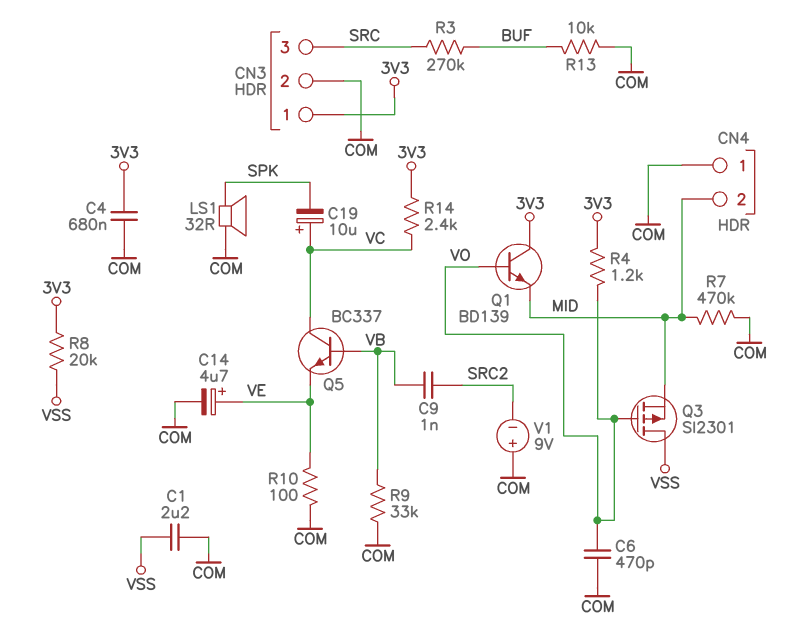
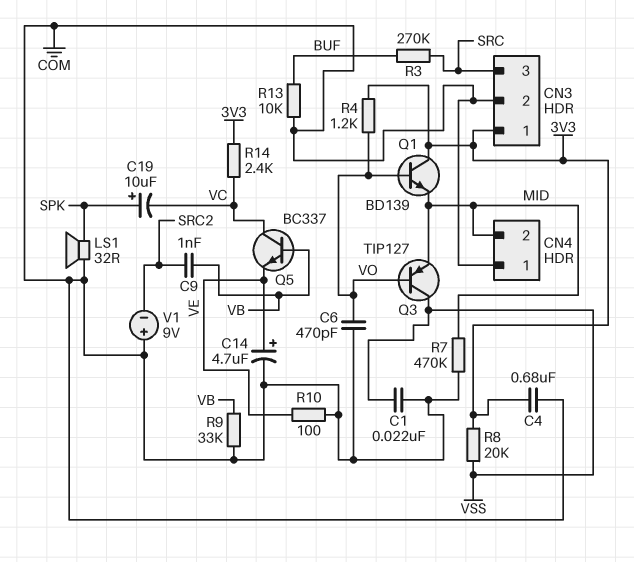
C1: 2.2uF (COM, VSS) -> 22nF (COM, VSS)
C19: 10uF (plus VC, minus SPK) -> 10uF (plus SPK, minus VC)
Q3: PMOS SI2301 (G VO, D VSS, S MID) -> PNP TIP127 (B VO, C VSS, E MID)

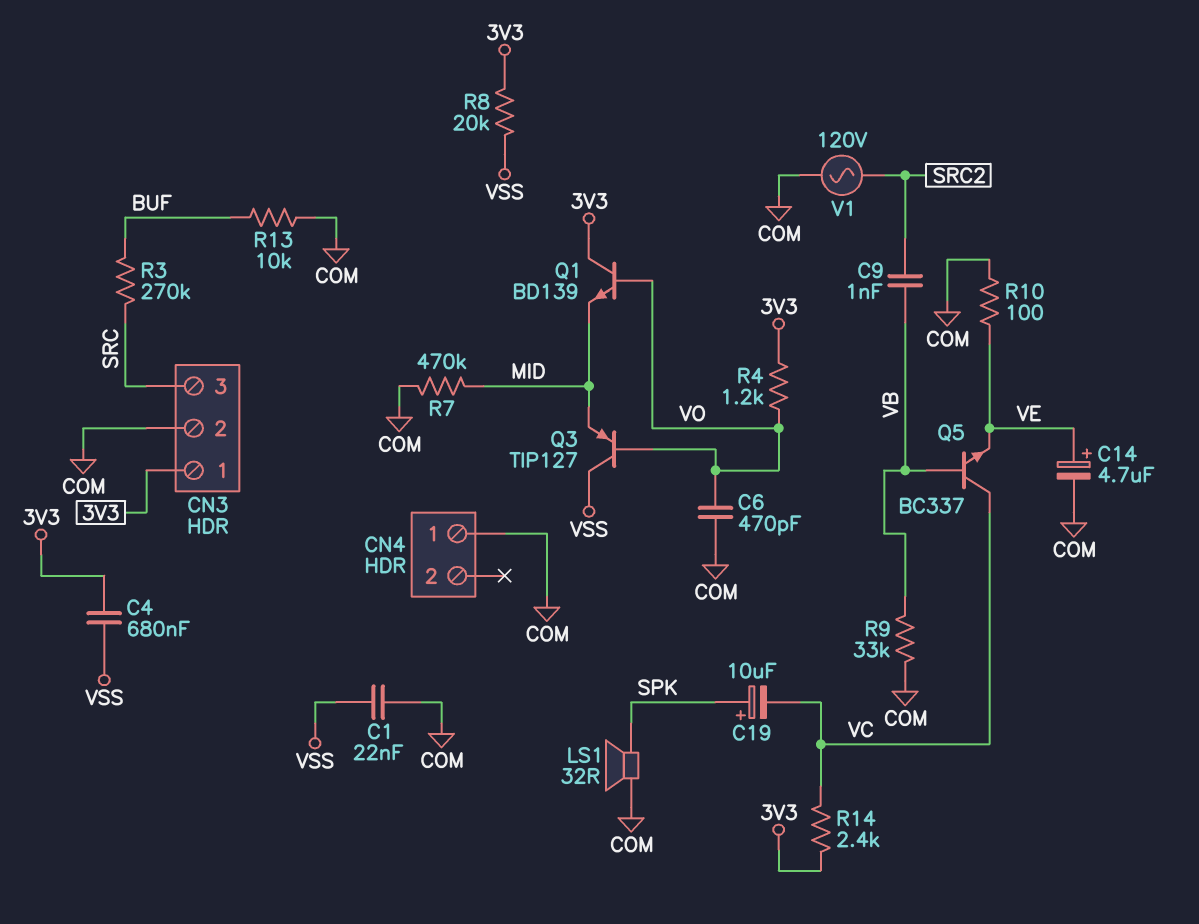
C4: 680nF (3V3, COM) -> 680nF (3V3, VSS)
CN4 pin 2: MID -> none
V1: 9V (plus COM, minus SRC2) -> AC 120V (COM, SRC2)

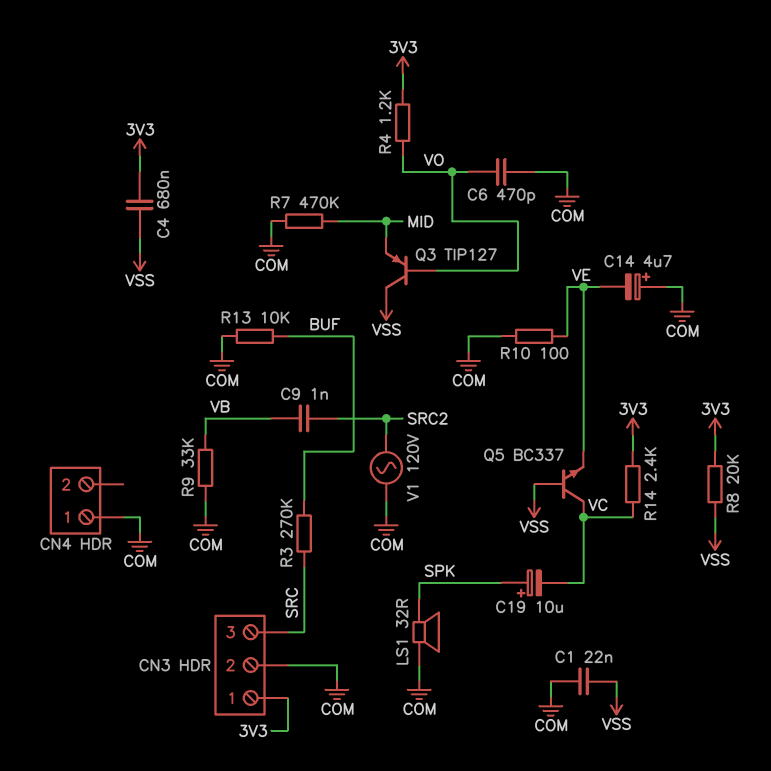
C14: 4.7uF (plus VE, minus COM) -> 4.7uF (plus COM, minus VE)
Q1: NPN BD139 (B VO, C 3V3, E MID) -> none
Q5: NPN BC337 (B VB, C VC, E VE) -> NPN BC337 (B VSS, C VC, E VE)

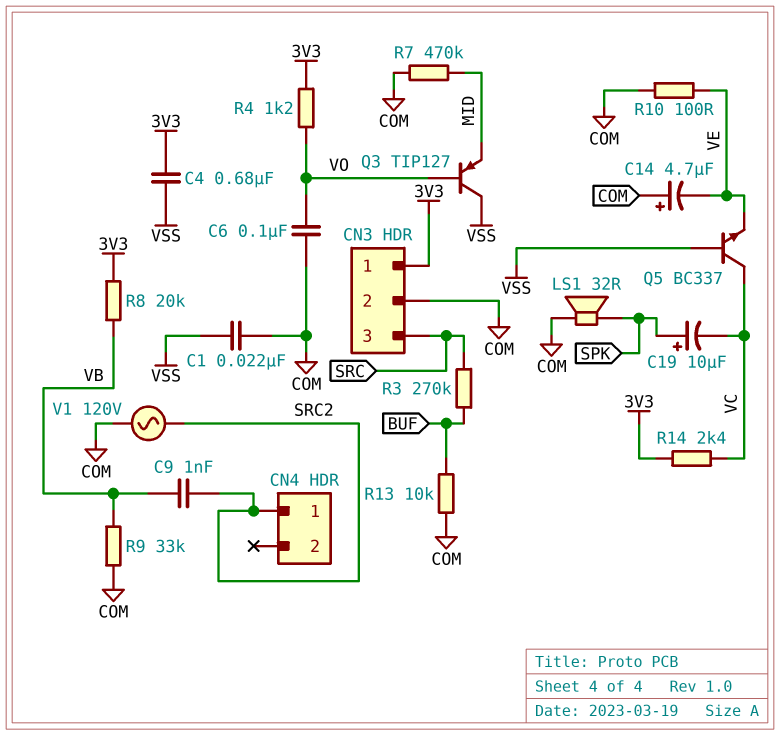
C6: 470pF (COM, VO) -> 100nF (COM, VO)
CN4 pin 1: COM -> SRC2
R8: 20k (3V3, VSS) -> 20k (3V3, VB)

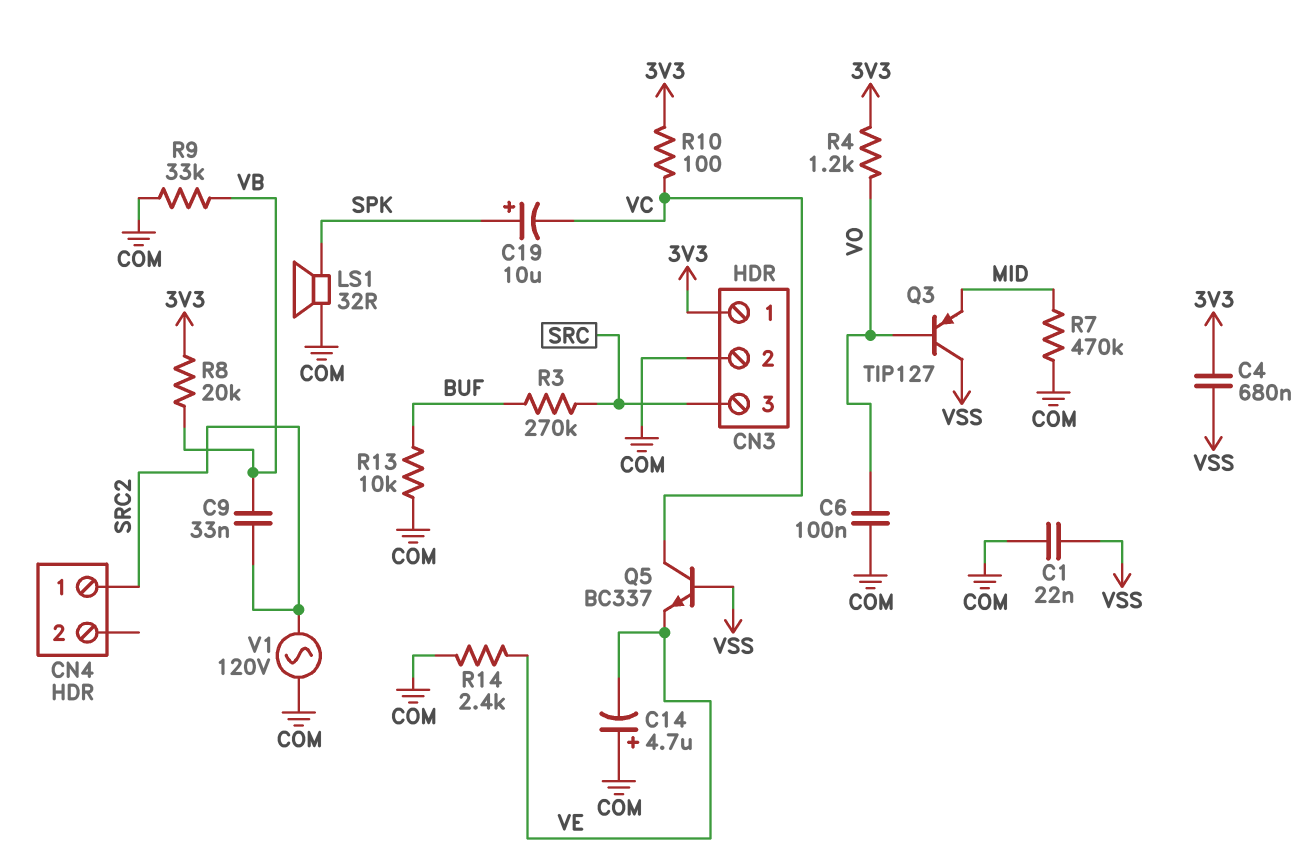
C9: 1nF (SRC2, VB) -> 33nF (SRC2, VB)
R10: 100 (COM, VE) -> 100 (3V3, VC)
R14: 2.4k (3V3, VC) -> 2.4k (COM, VE)

